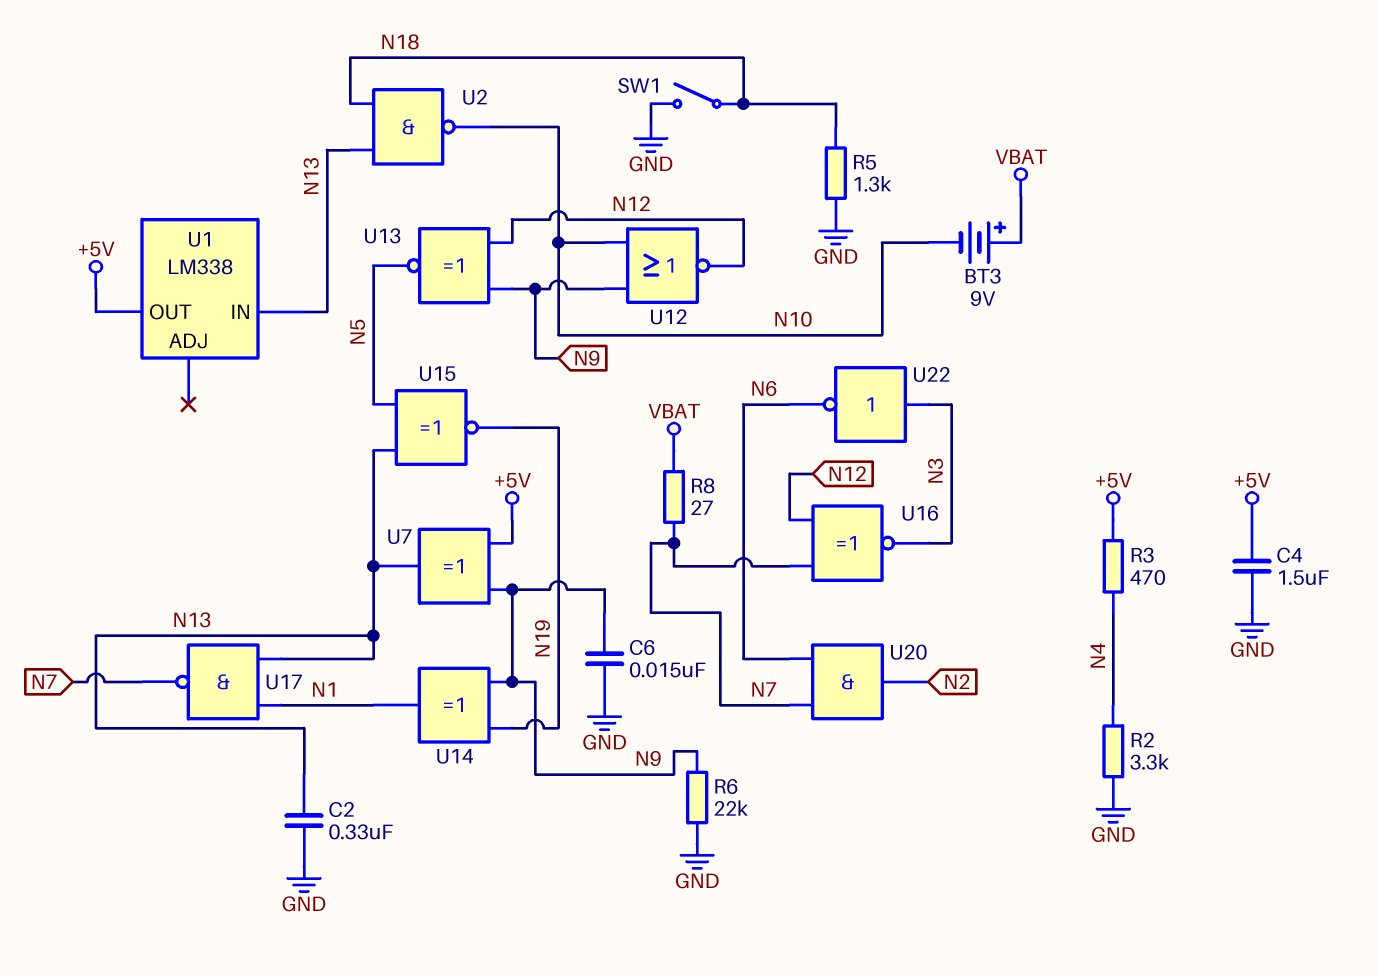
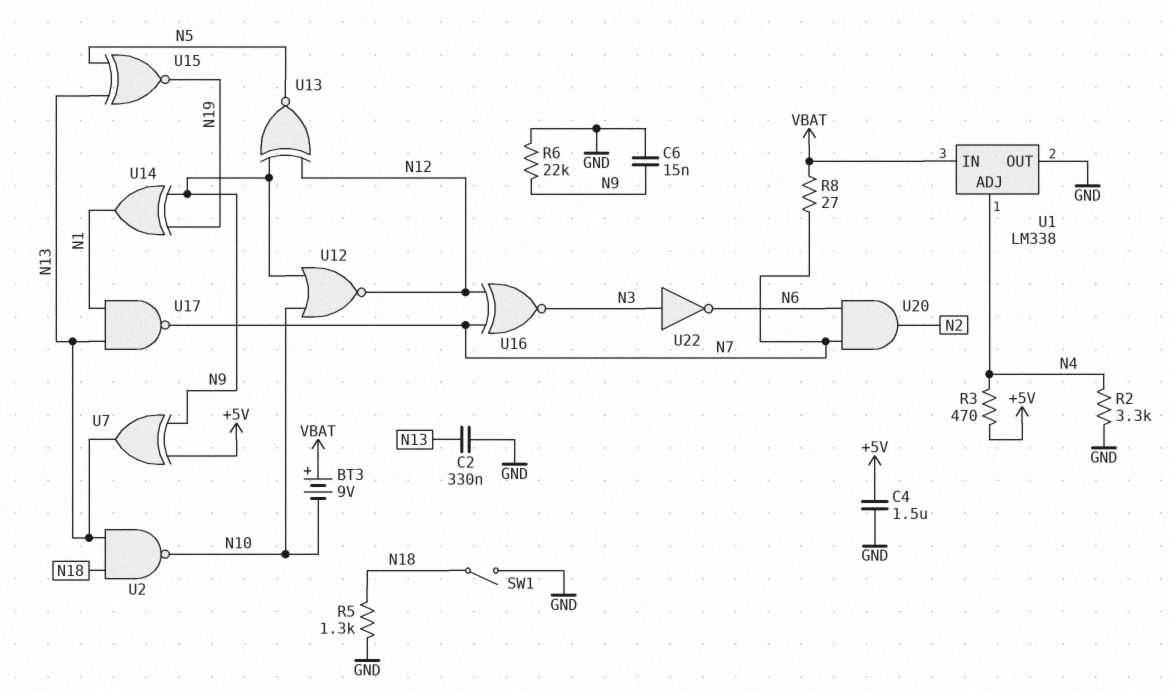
U1 pin ADJ: none -> N4
U1 pin IN: N13 -> VBAT
U1 pin OUT: +5V -> GND

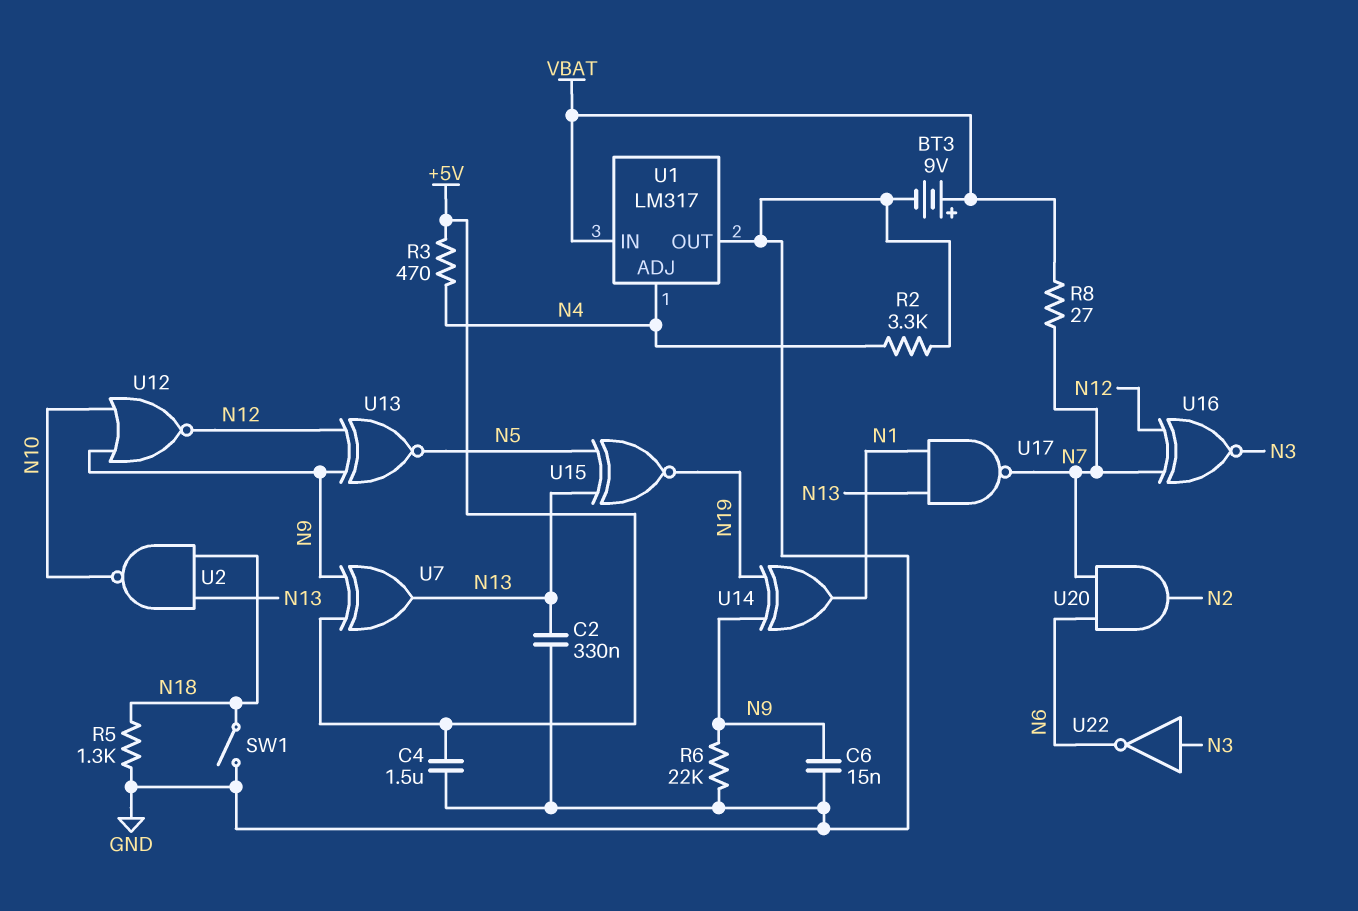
BT3: 9V (plus VBAT, minus N10) -> 9V (plus VBAT, minus GND)
U1: LM338 -> LM317

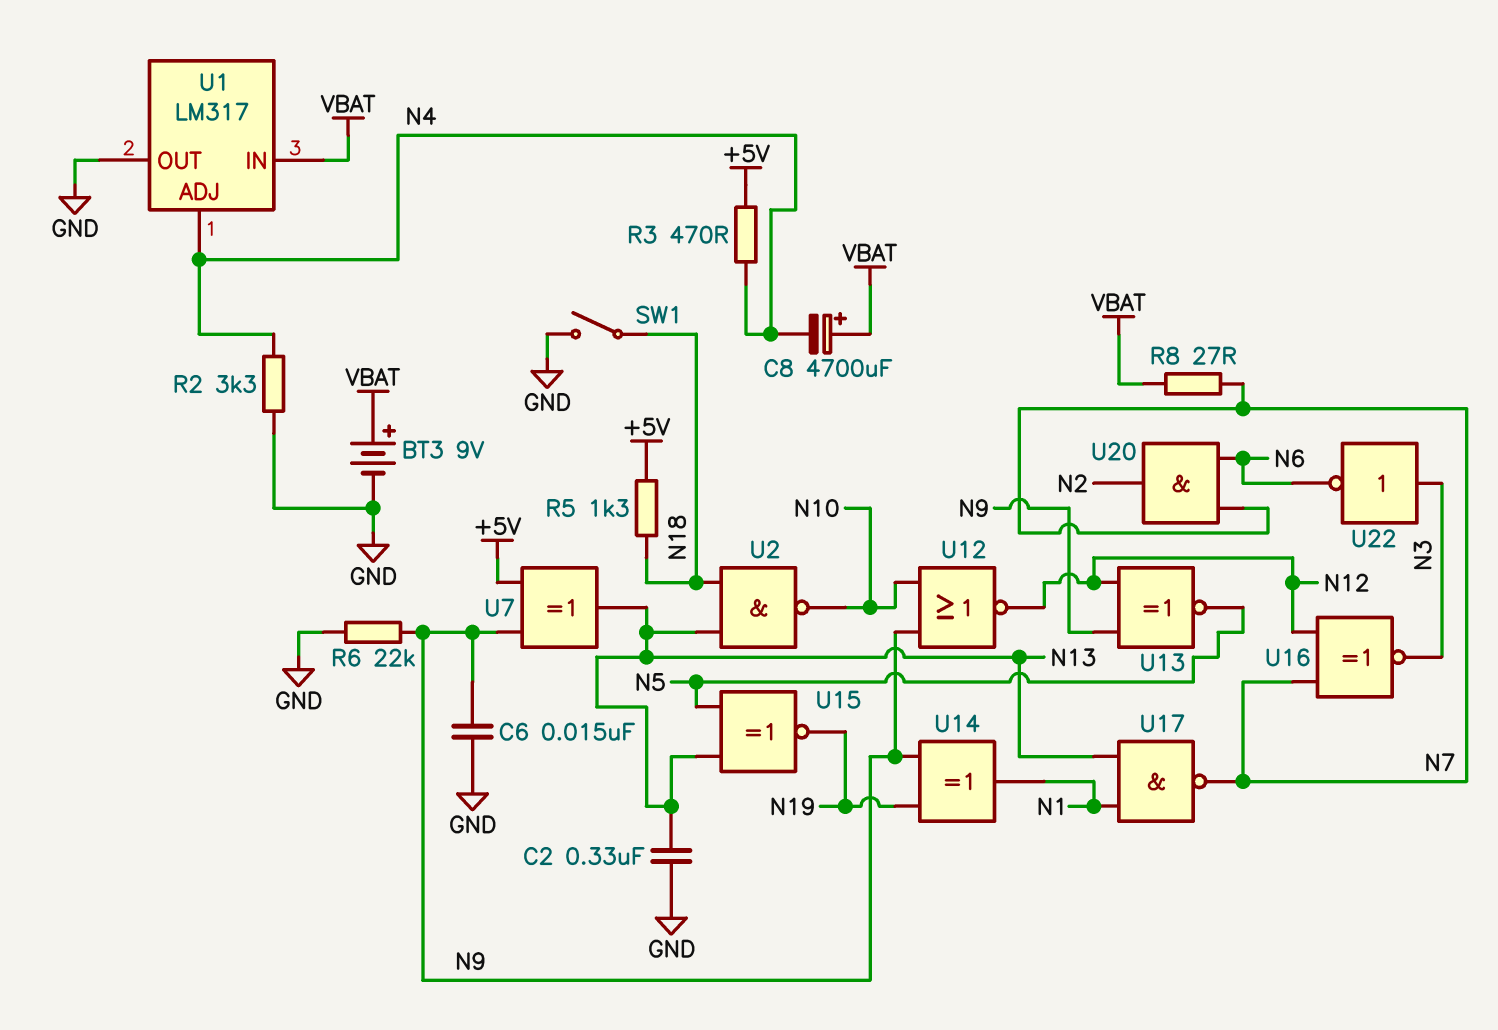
C4: 1.5uF (+5V, GND) -> none
C8: none -> 4700uF (plus VBAT, minus N4)
R5: 1.3k (GND, N18) -> 1.3k (+5V, N18)

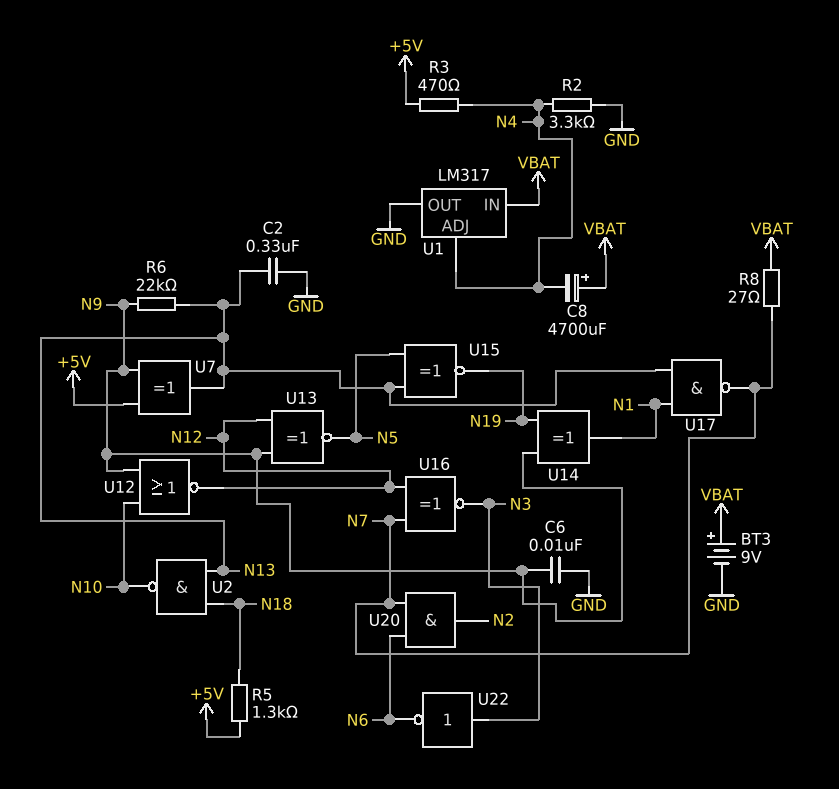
C6: 15nF (GND, N9) -> 10nF (GND, N9)
R6: 22k (GND, N9) -> 22k (N9, N13)
SW1: switch (GND, N18) -> none

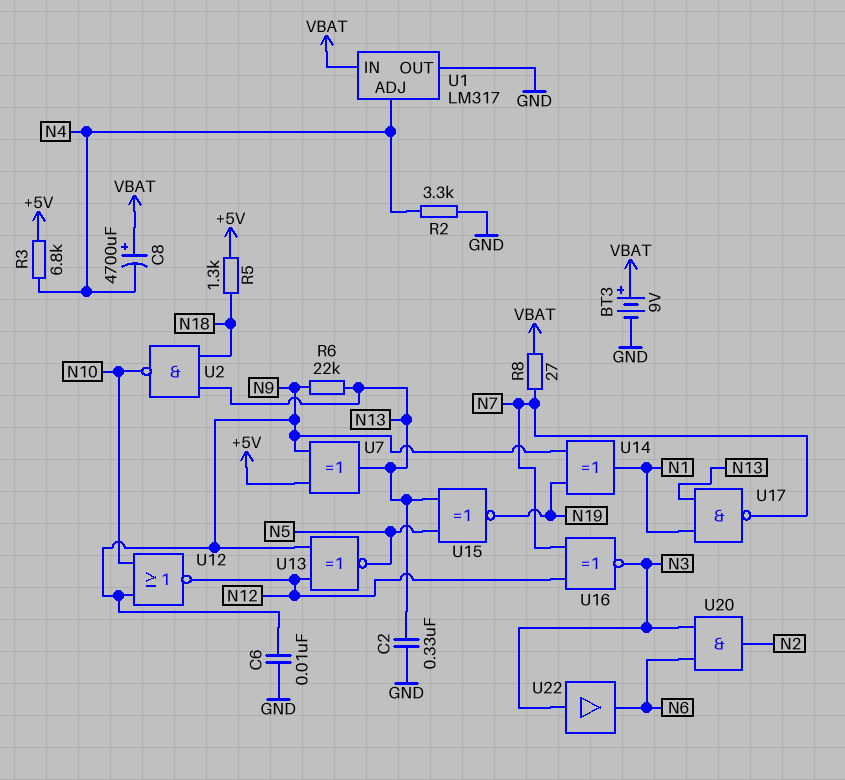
R3: 470 (+5V, N4) -> 6.8k (+5V, N4)
U20: AND (in N6, in N7, out N2) -> AND (in N3, in N6, out N2)
U22: NOT (in N3, out N6) -> buffer (in N3, out N6)

